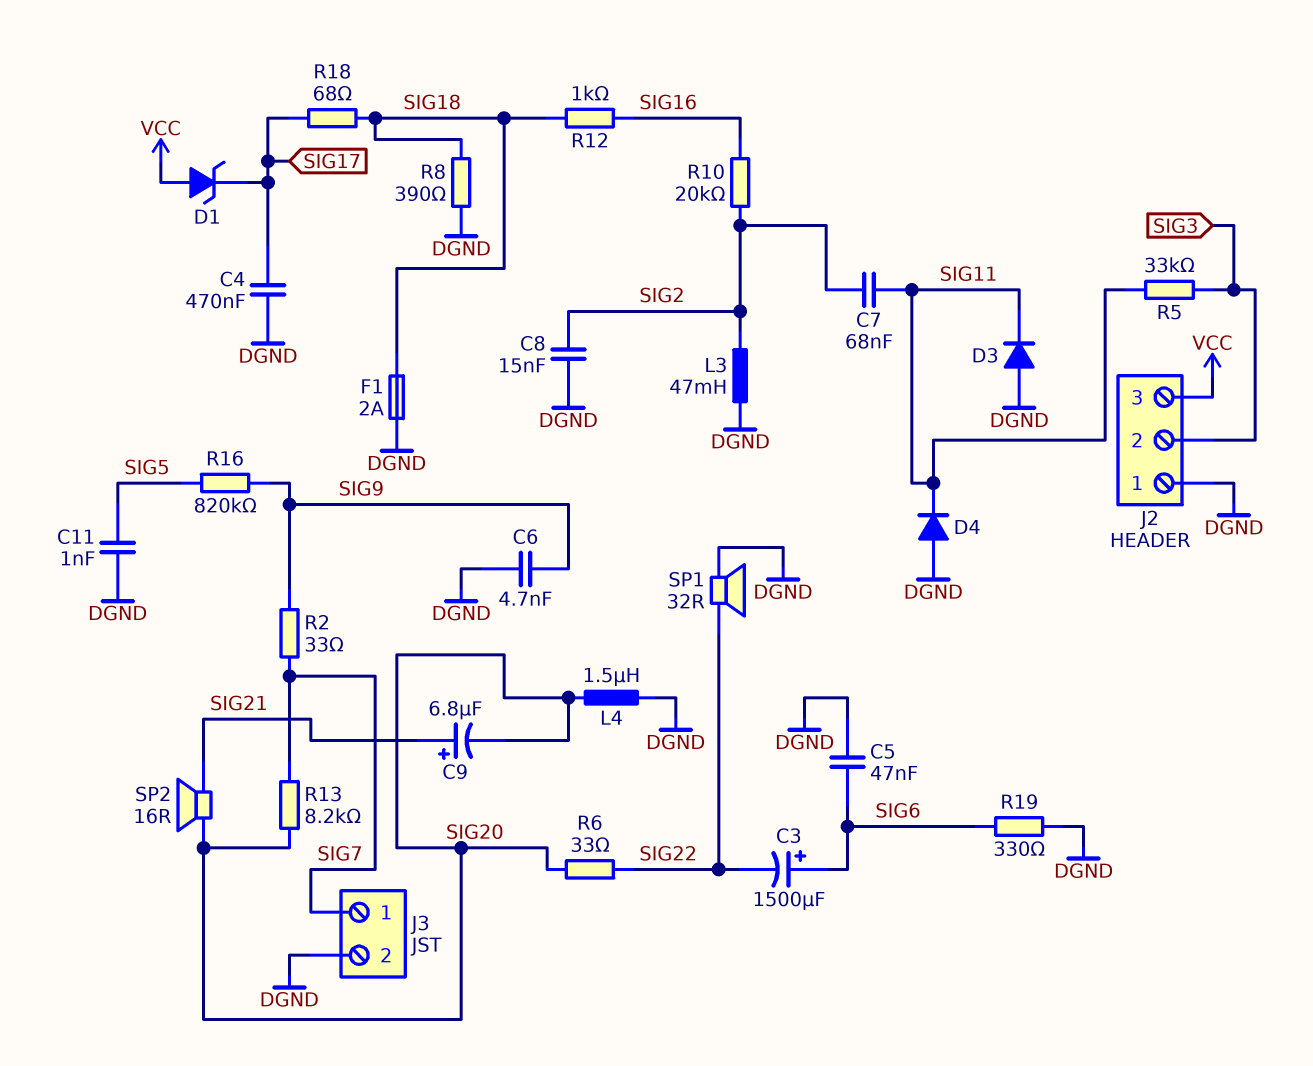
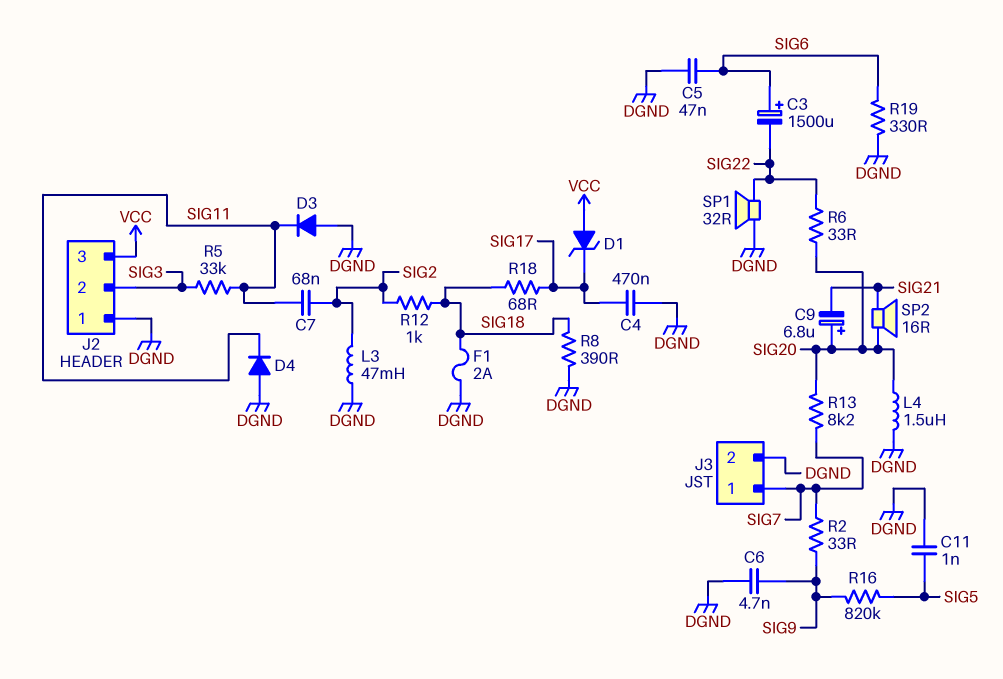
C8: 15nF (DGND, SIG2) -> none
C9: 6.8uF (plus SIG21, minus SIG20) -> 6.8uF (plus SIG20, minus SIG21)
R10: 20k (SIG2, SIG16) -> none
R12: 1k (SIG16, SIG18) -> 1k (SIG2, SIG18)

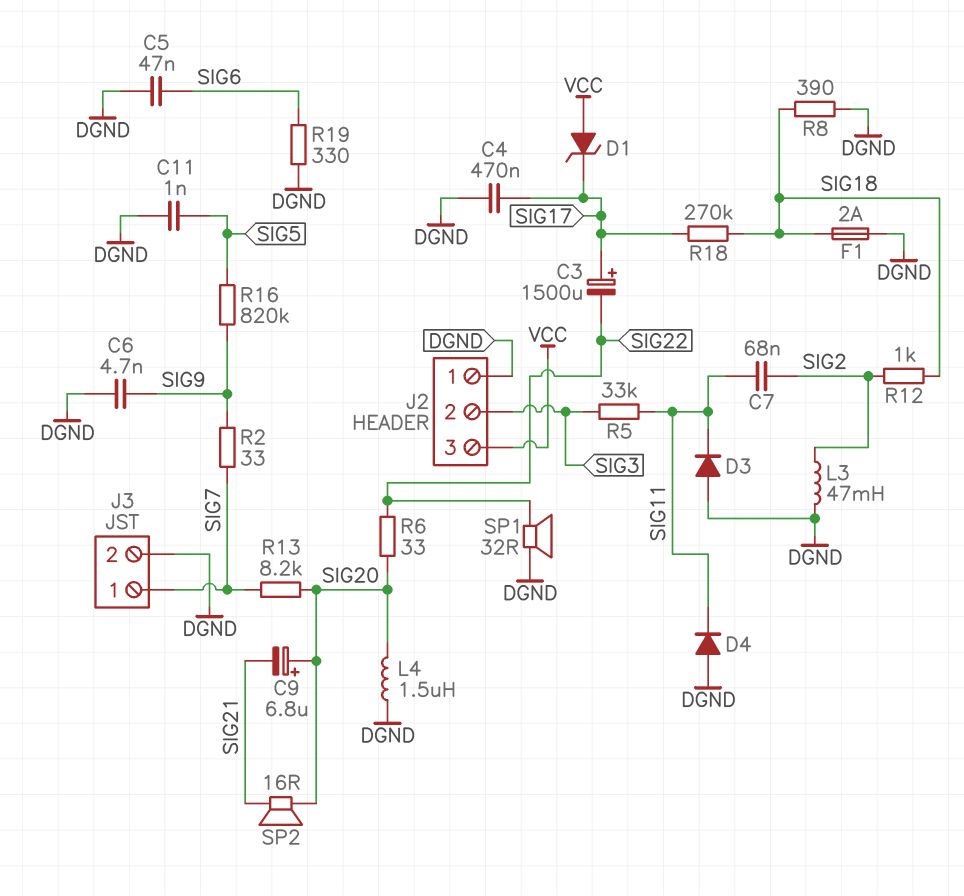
C3: 1500uF (plus SIG6, minus SIG22) -> 1500uF (plus SIG17, minus SIG22)
R18: 68 (SIG17, SIG18) -> 270k (SIG17, SIG18)

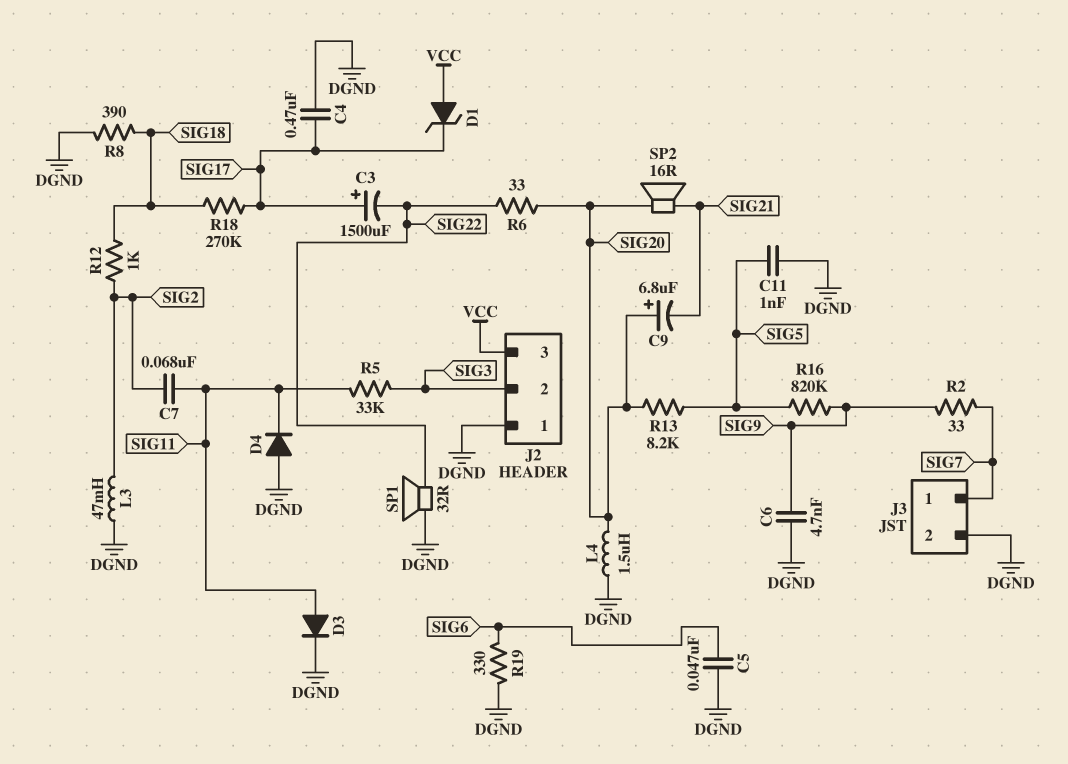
D3: diode (A DGND, K SIG11) -> diode (A SIG11, K DGND)
F1: 2A (DGND, SIG18) -> none
R13: 8.2k (SIG7, SIG20) -> 8.2k (SIG5, SIG20)

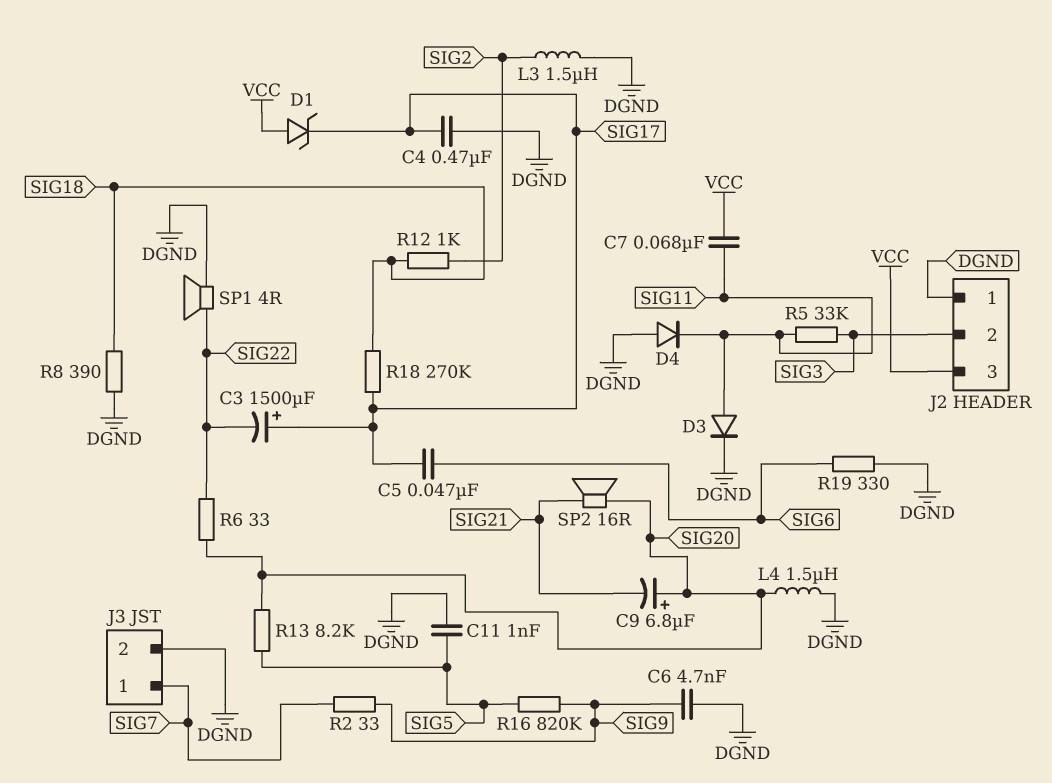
C5: 47nF (DGND, SIG6) -> 47nF (SIG6, SIG17)
C7: 68nF (SIG2, SIG11) -> 68nF (SIG11, VCC)
L3: 47mH (DGND, SIG2) -> 1.5uH (DGND, SIG2)
SP1: speaker 32R (DGND, SIG22) -> speaker 4R (DGND, SIG22)

